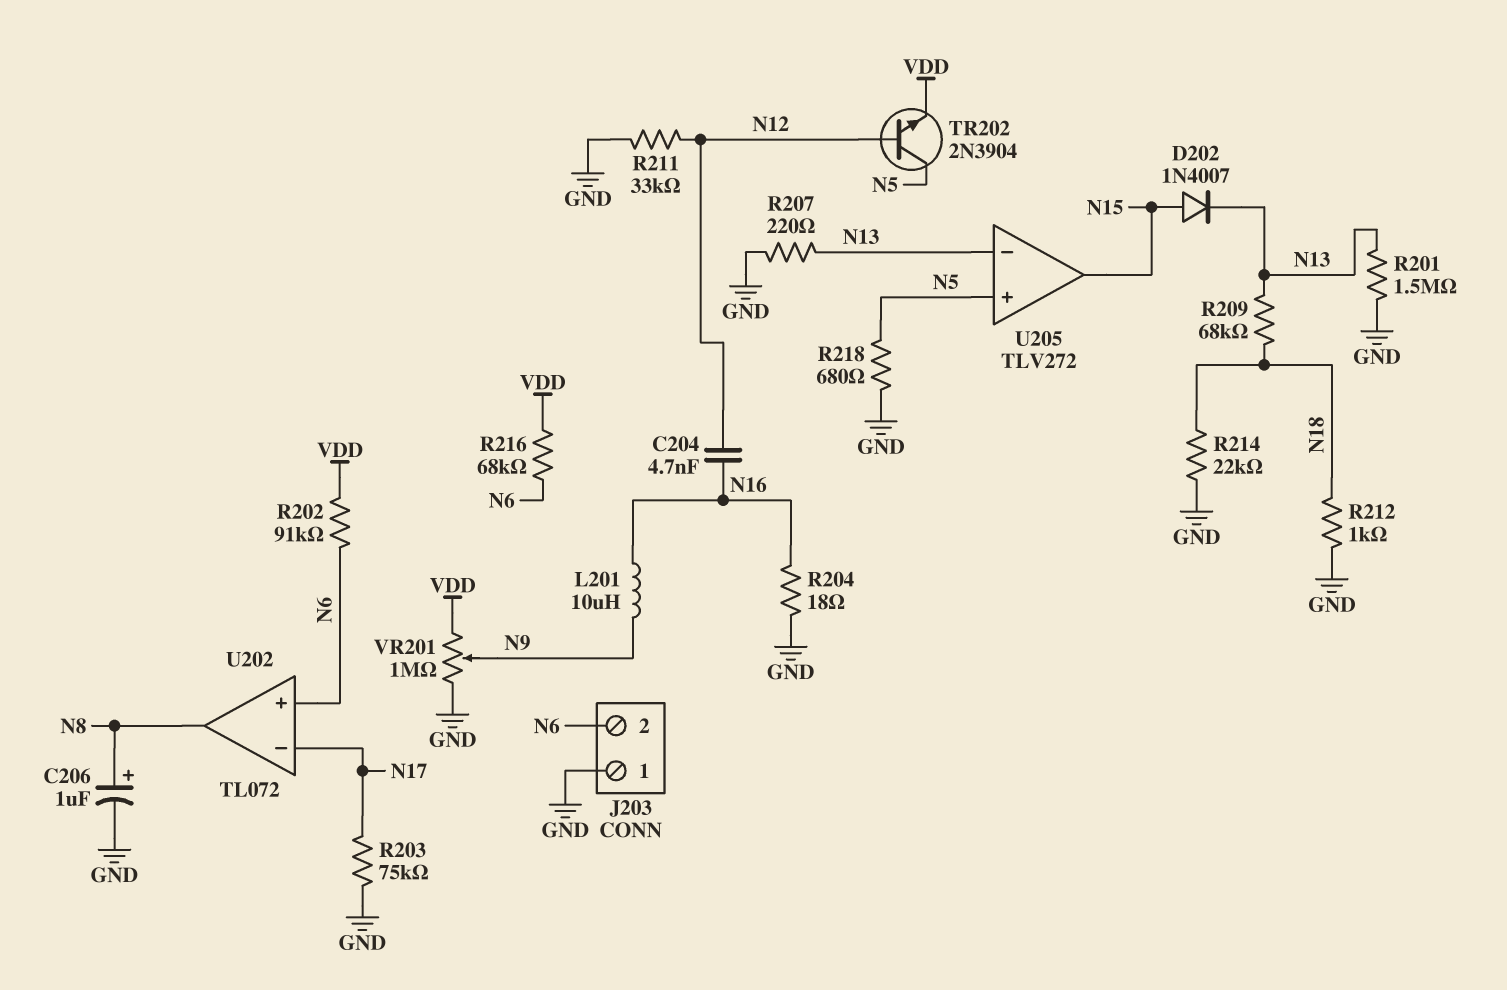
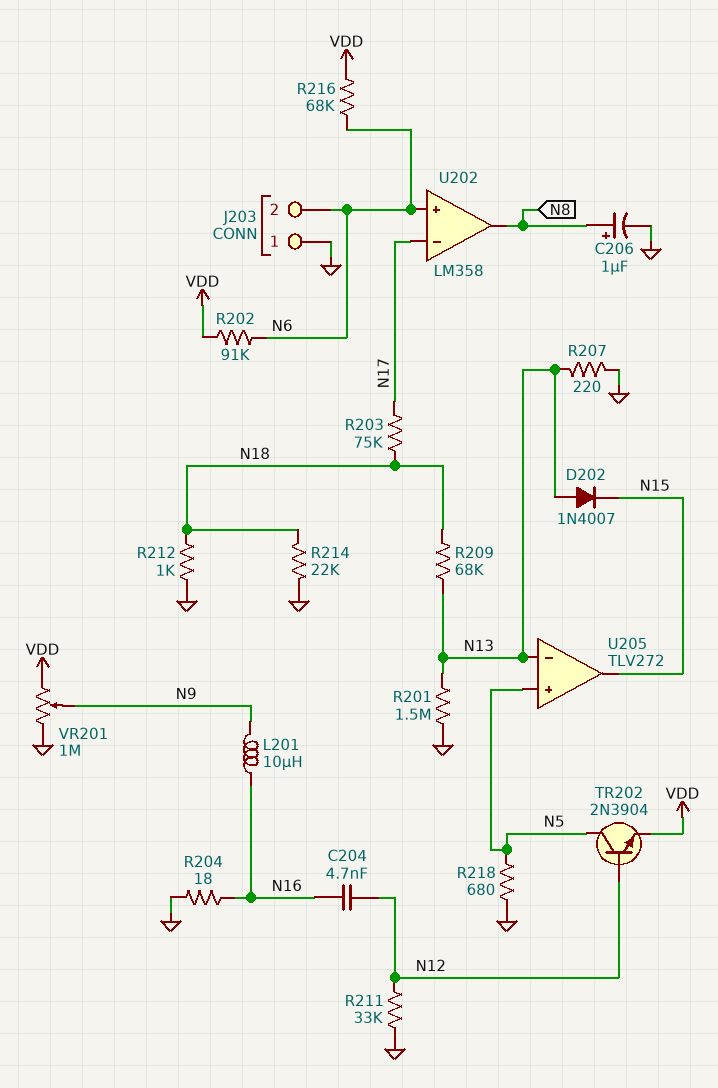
D202: diode 1N4007 (A N15, K N13) -> diode 1N4007 (A N13, K N15)
R203: 75k (GND, N17) -> 75k (N17, N18)
U202: TL072 -> LM358

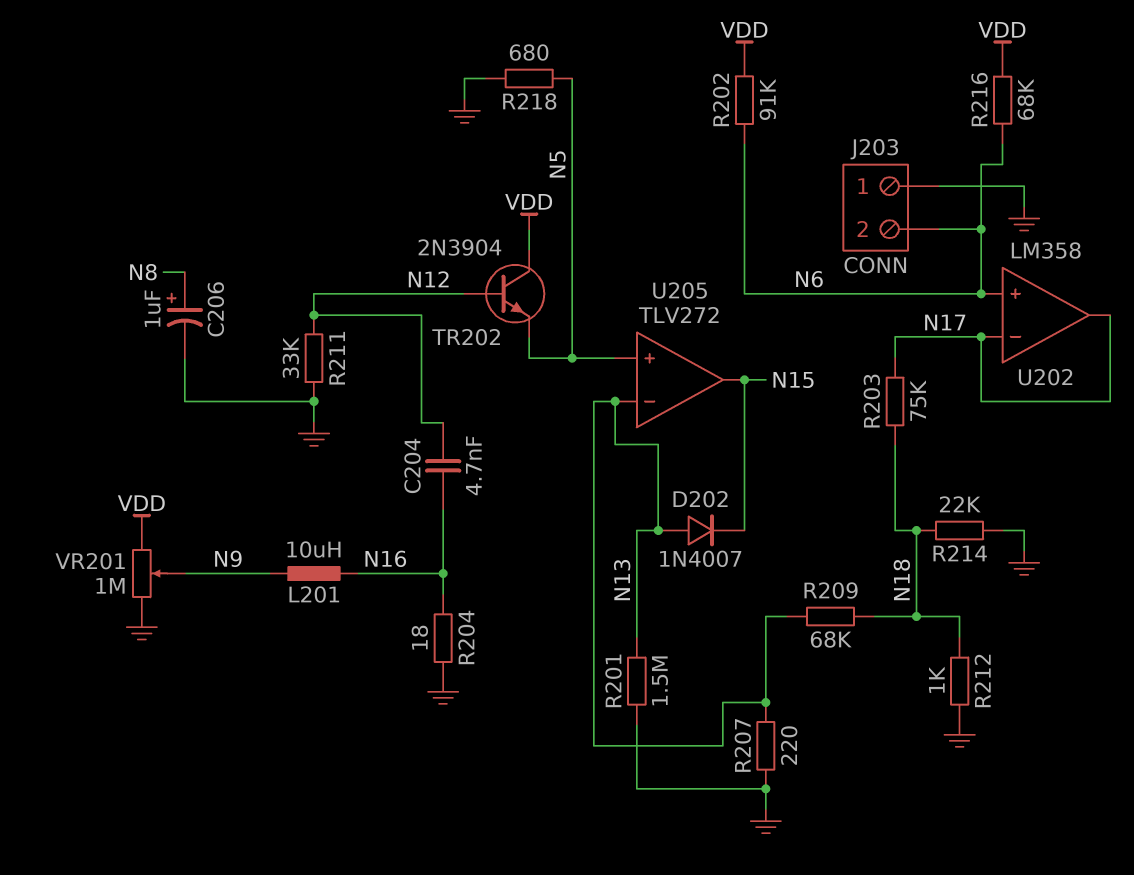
TR202: NPN 2N3904 (B N12, C N5, E VDD) -> NPN 2N3904 (B N12, C VDD, E N5)
U202 pin out: N8 -> N17

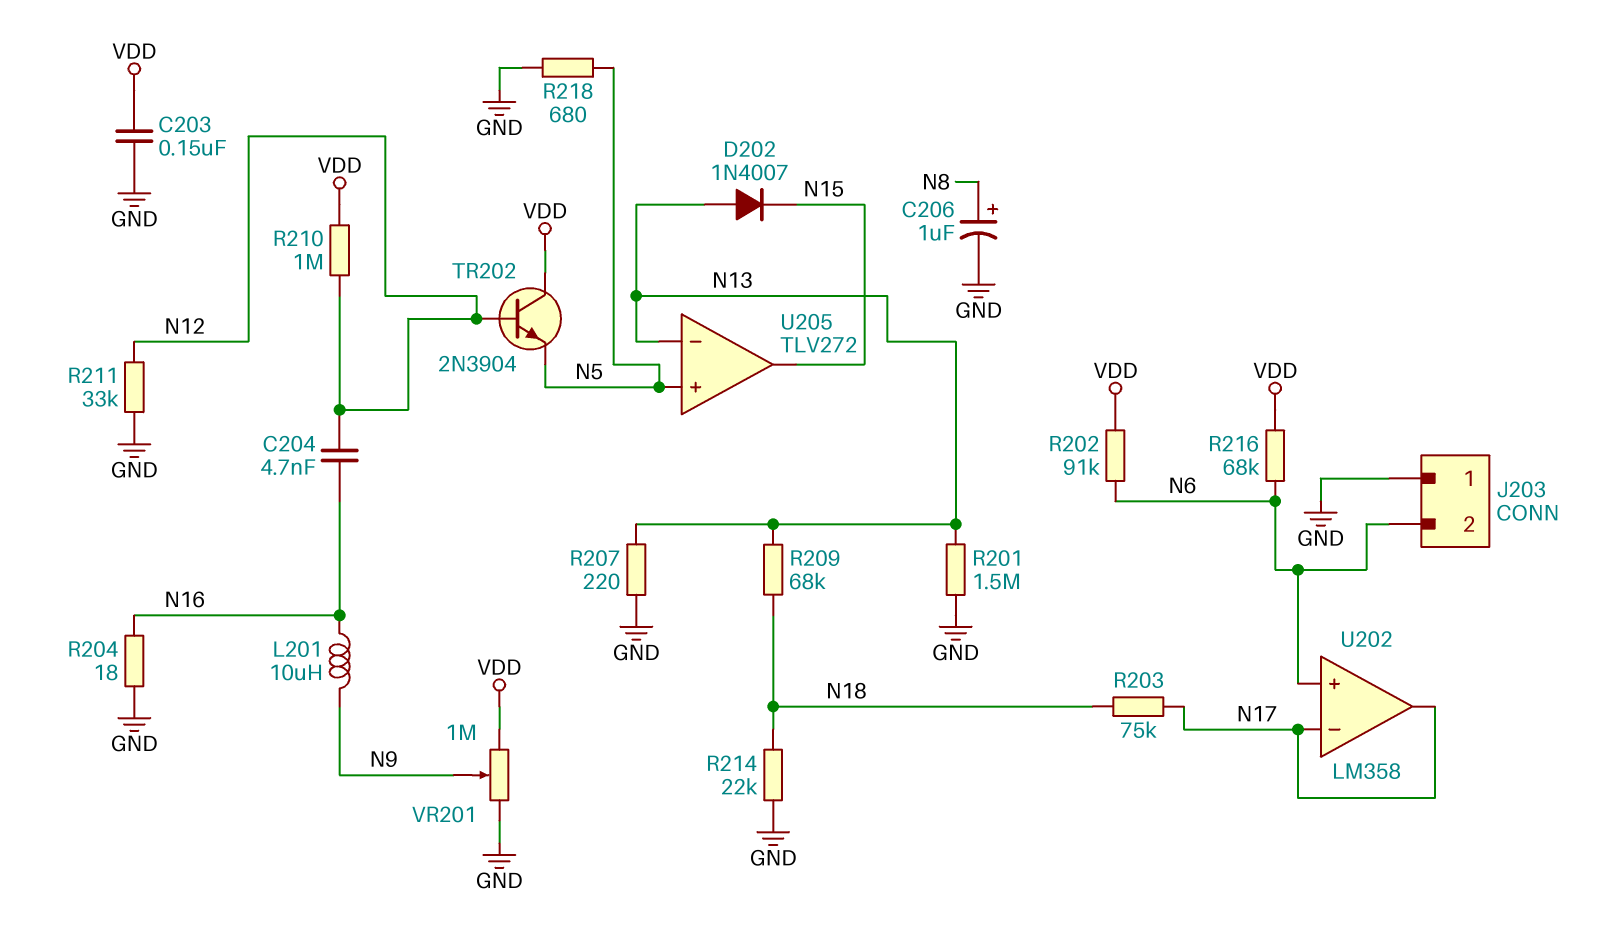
C203: none -> 150nF (GND, VDD)
R210: none -> 1M (N12, VDD)
R212: 1k (GND, N18) -> none

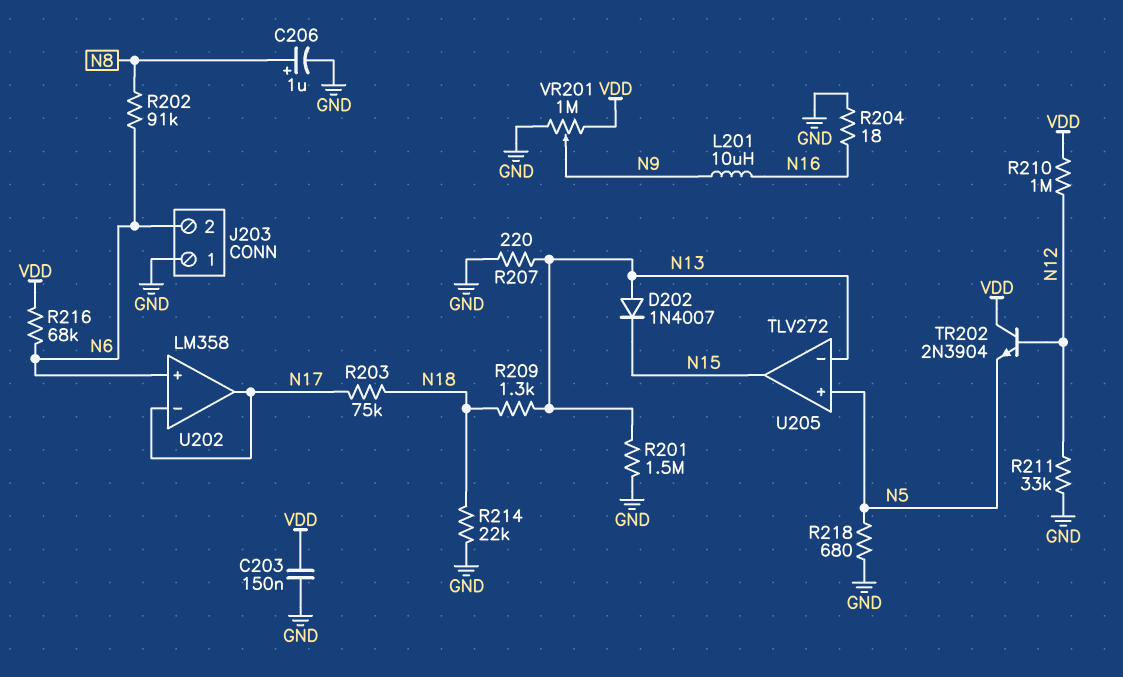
C204: 4.7nF (N12, N16) -> none
R202: 91k (N6, VDD) -> 91k (N6, N8)
R209: 68k (N13, N18) -> 1.3k (N13, N18)

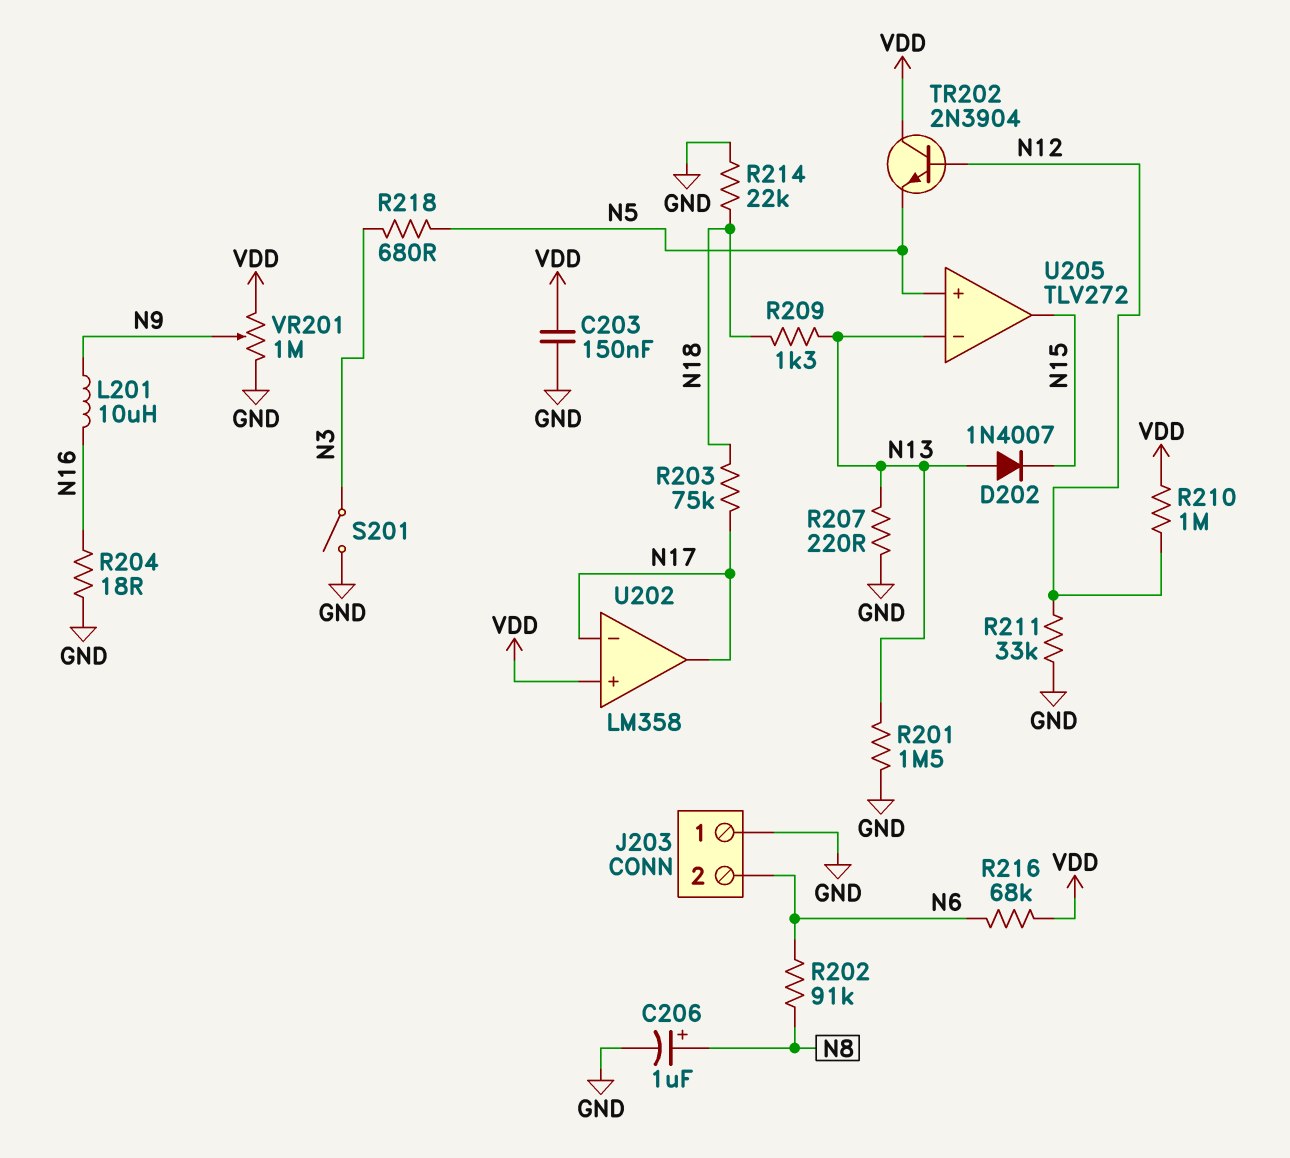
R218: 680 (GND, N5) -> 680 (N3, N5)
S201: none -> switch (GND, N3)
U202 pin in+: N6 -> VDD

